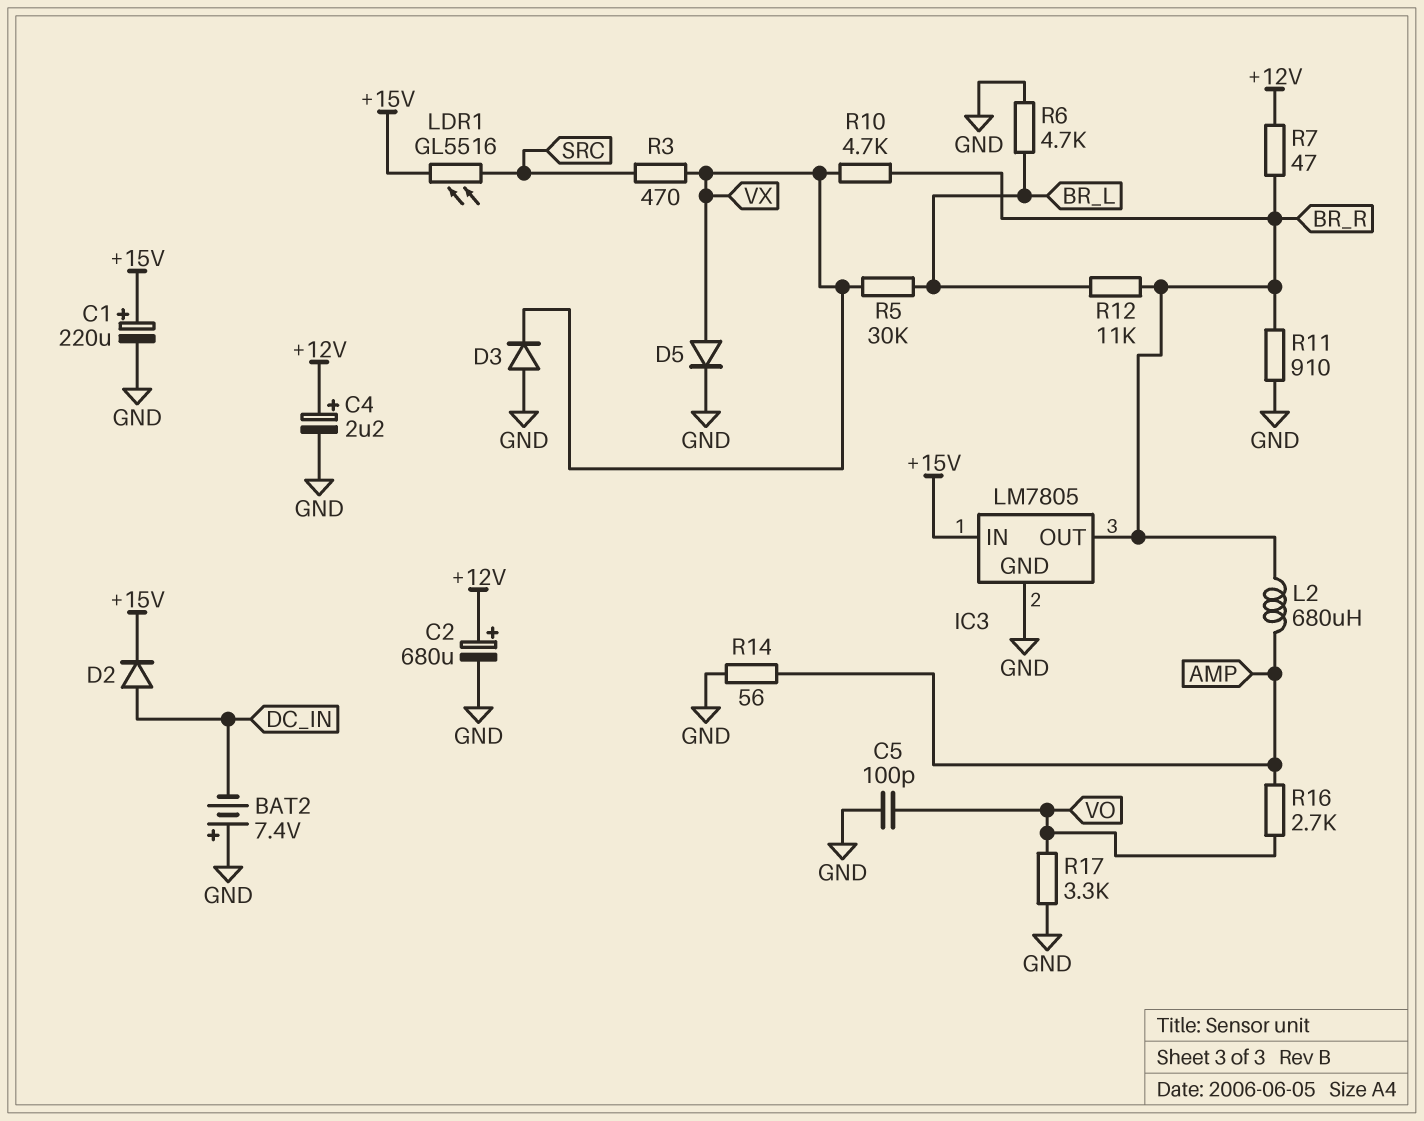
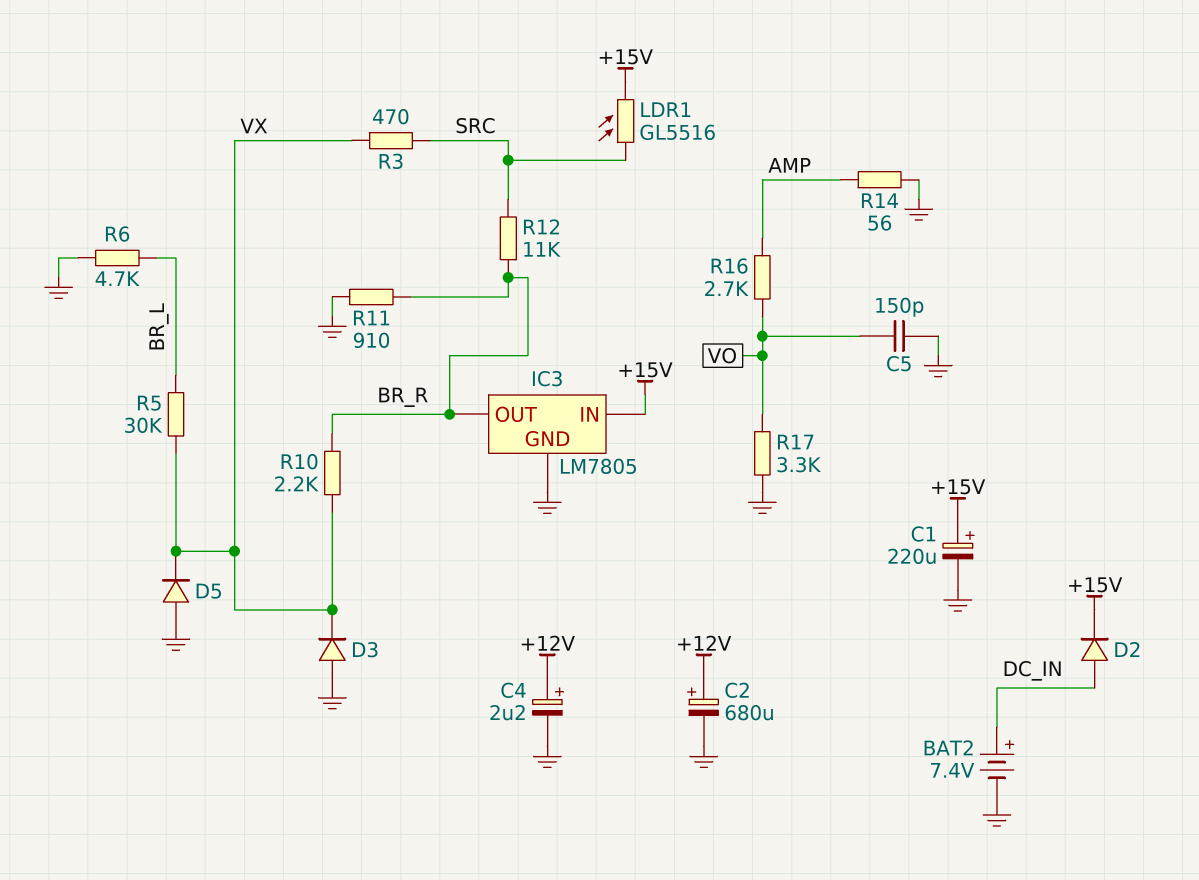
BAT2: 7.4V (plus GND, minus DC_IN) -> 7.4V (plus DC_IN, minus GND)
C5: 100pF (GND, VO) -> 150pF (GND, VO)
D5: diode (A VX, K GND) -> diode (A GND, K VX)
L2: 680uH (AMP, BR_R) -> none
R7: 47 (+12V, BR_R) -> none
R10: 4.7k (BR_R, VX) -> 2.2k (BR_R, VX)
R12: 11k (BR_L, BR_R) -> 11k (BR_R, SRC)

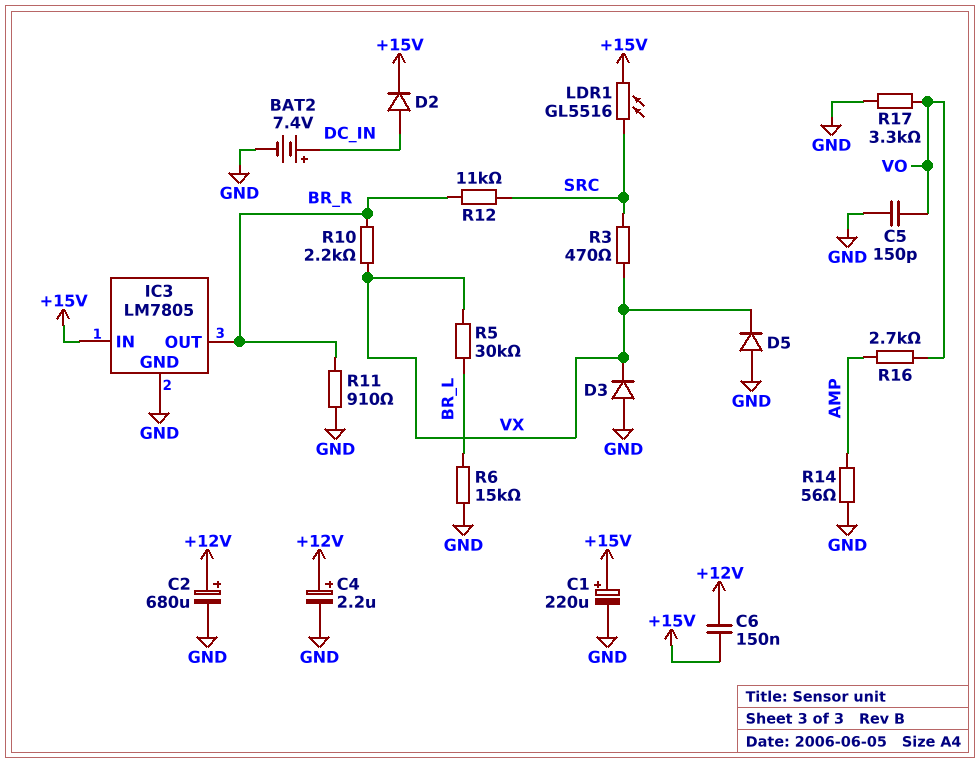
C6: none -> 150nF (+12V, +15V)
R6: 4.7k (BR_L, GND) -> 15k (BR_L, GND)

